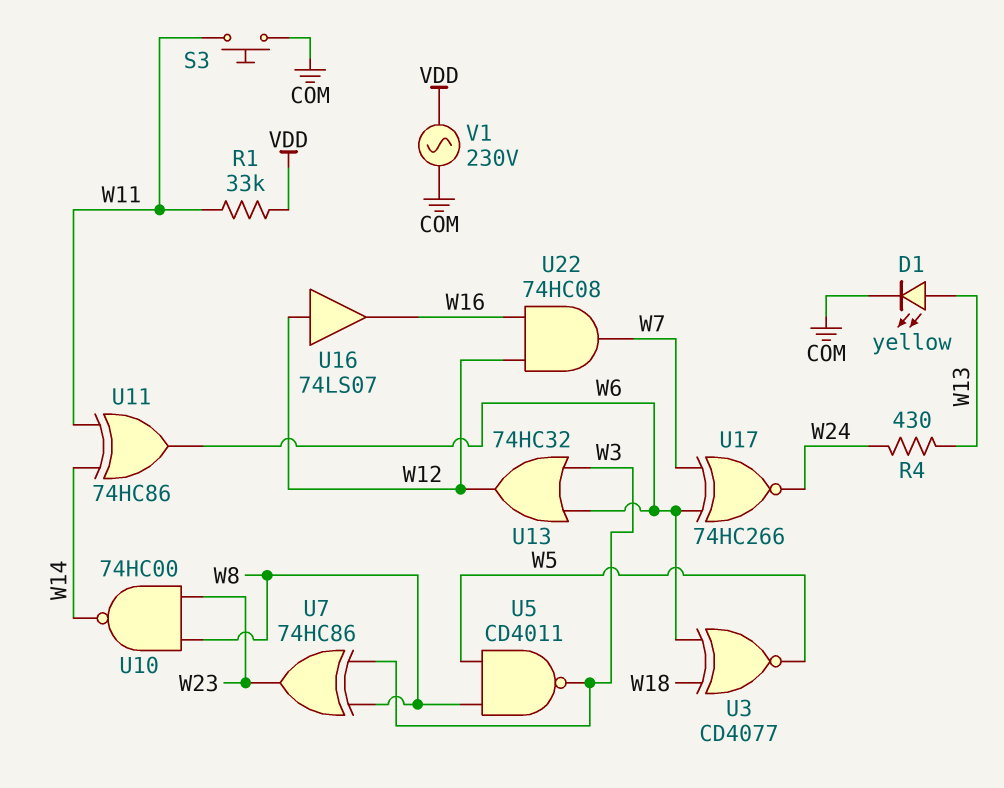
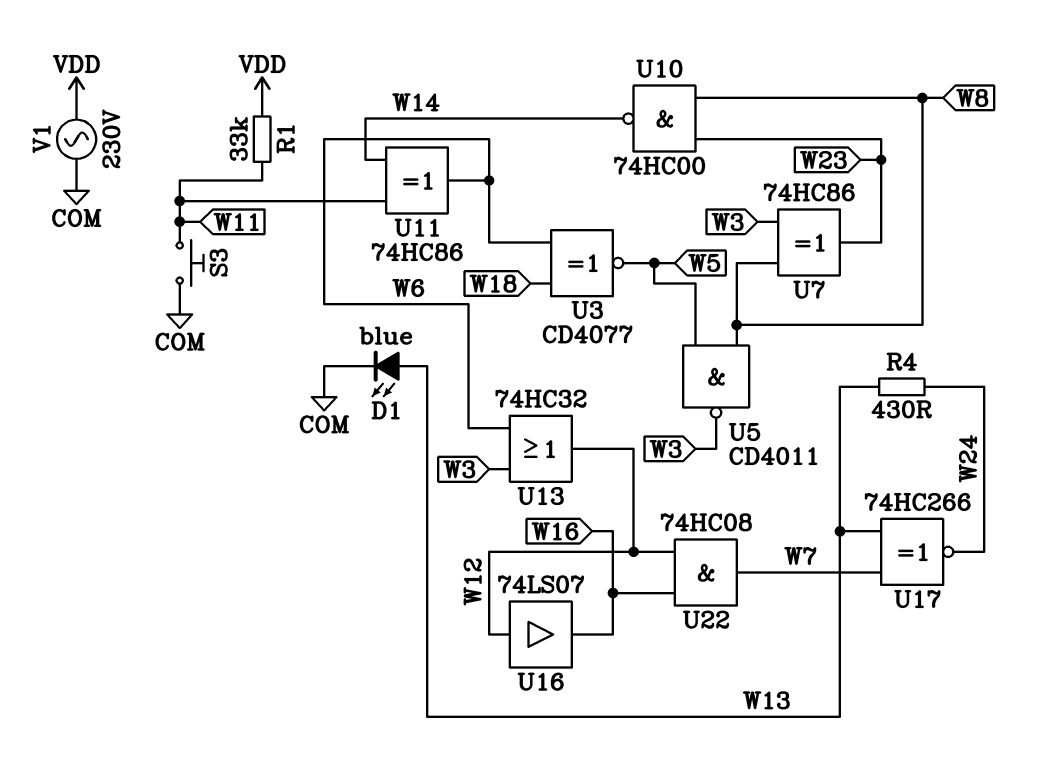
D1: LED yellow (A W13, K COM) -> LED blue (A W13, K COM)
U17: XNOR 74HC266 (in W6, in W7, out W24) -> XNOR 74HC266 (in W7, in W13, out W24)

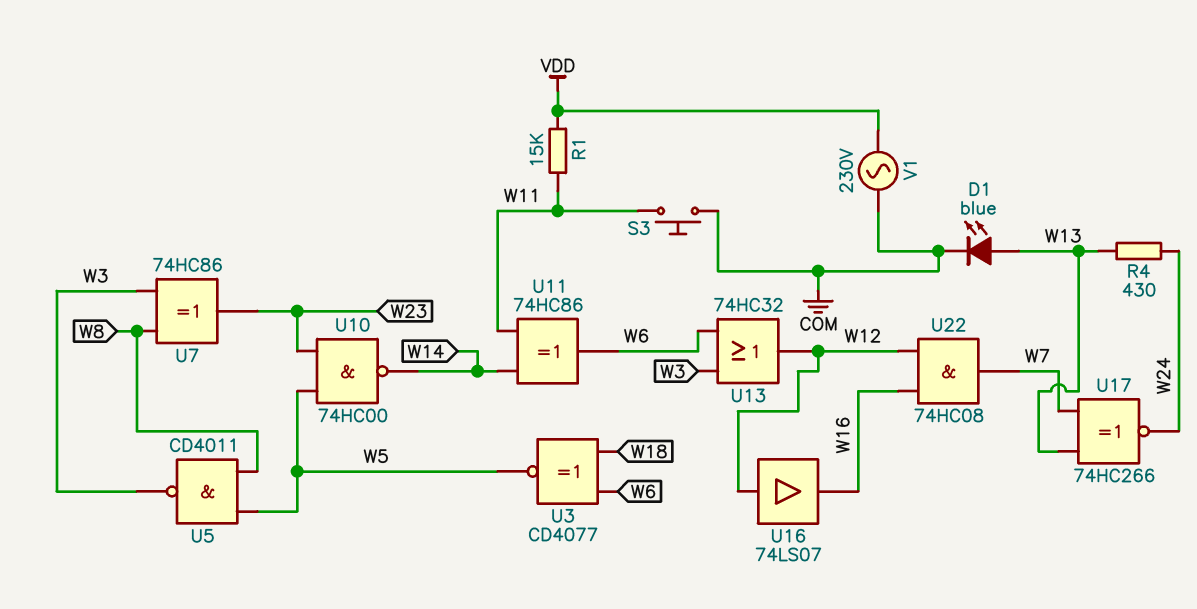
R1: 33k (VDD, W11) -> 15k (VDD, W11)
U10: NAND 74HC00 (in W8, in W23, out W14) -> NAND 74HC00 (in W5, in W23, out W14)

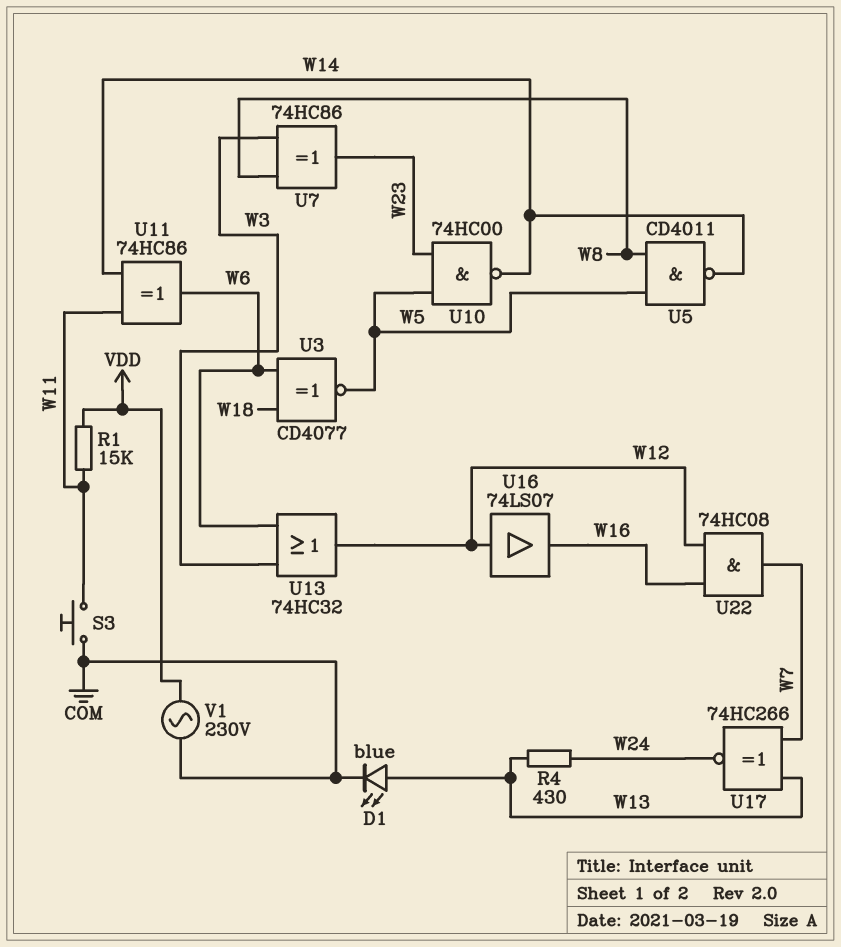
U5: NAND CD4011 (in W5, in W8, out W3) -> NAND CD4011 (in W5, in W8, out W14)

